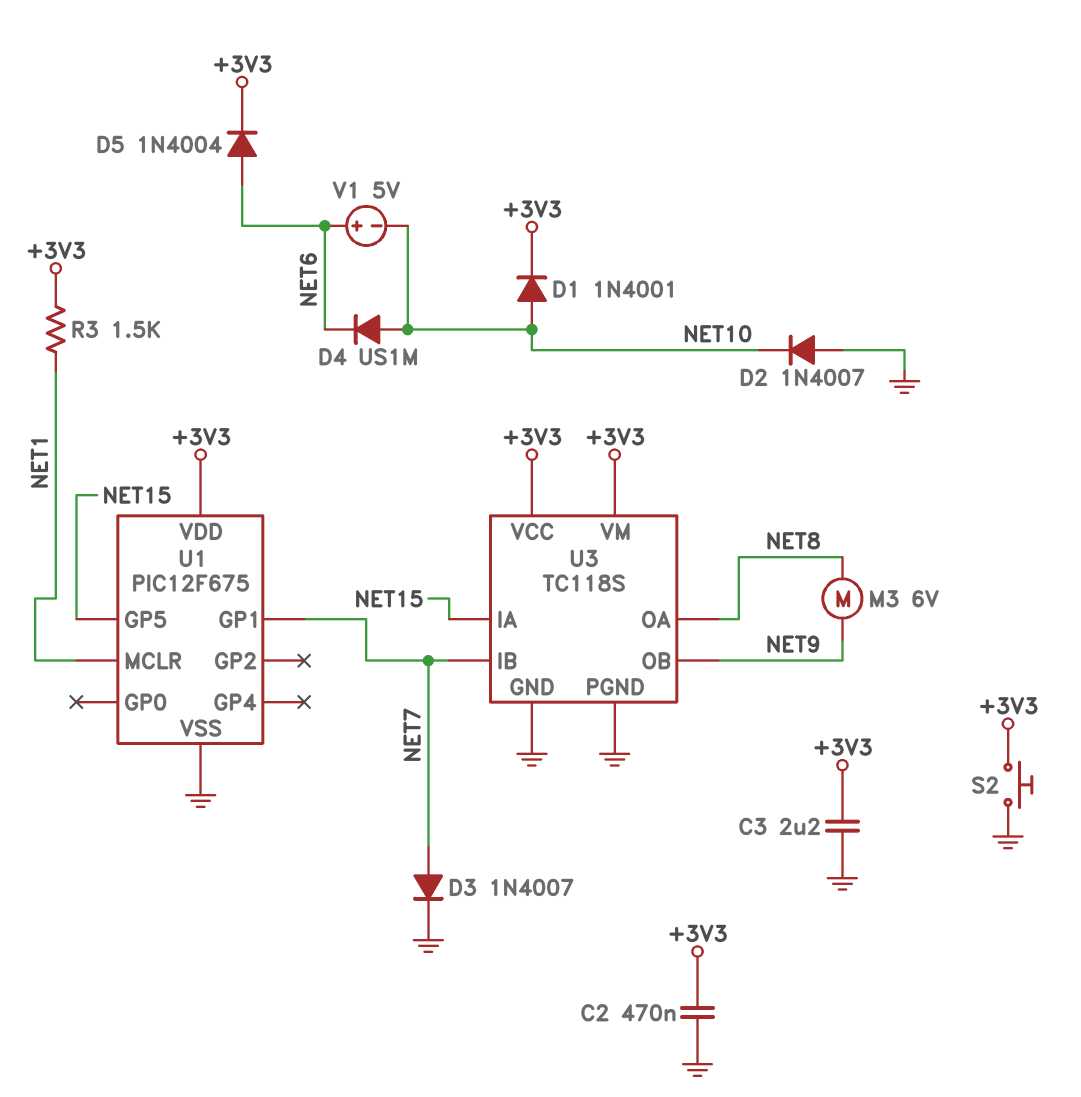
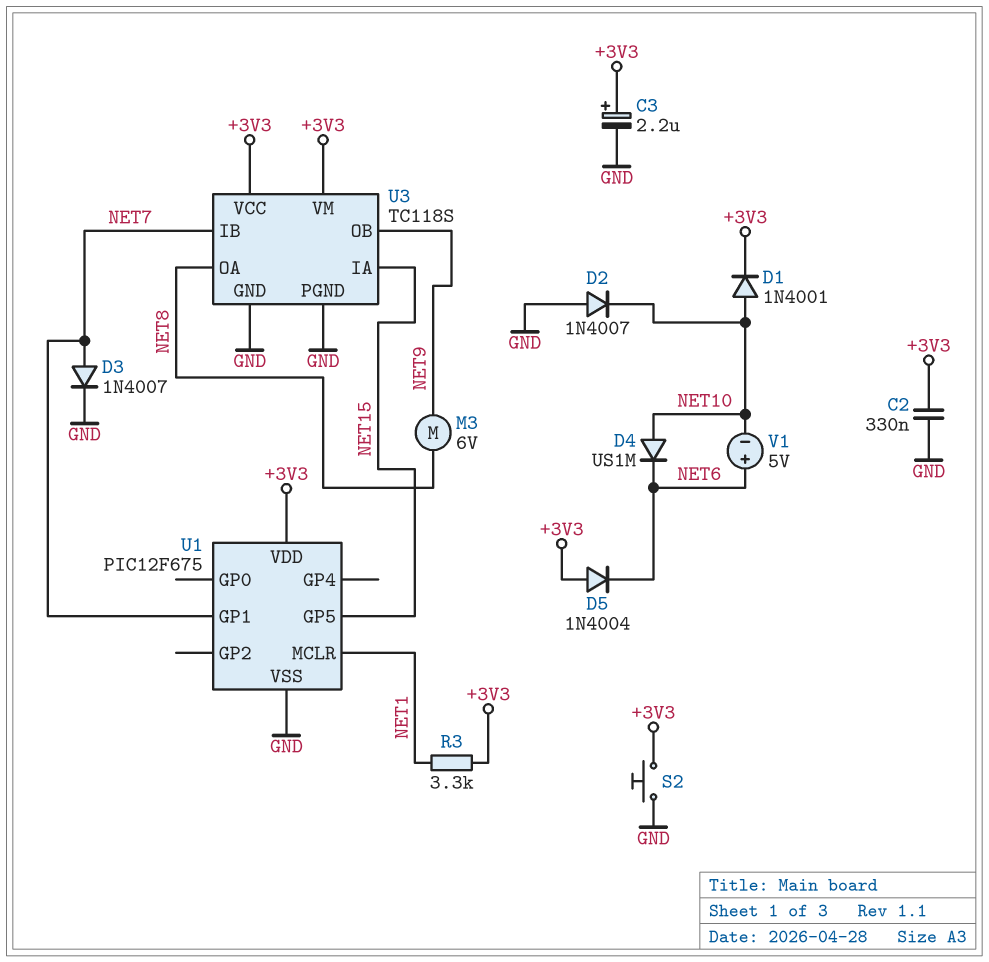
C2: 470nF (+3V3, GND) -> 330nF (+3V3, GND)
C3: 2.2uF (+3V3, GND) -> 2.2uF (plus +3V3, minus GND)
D5: diode 1N4004 (A NET6, K +3V3) -> diode 1N4004 (A +3V3, K NET6)
R3: 1.5k (+3V3, NET1) -> 3.3k (+3V3, NET1)

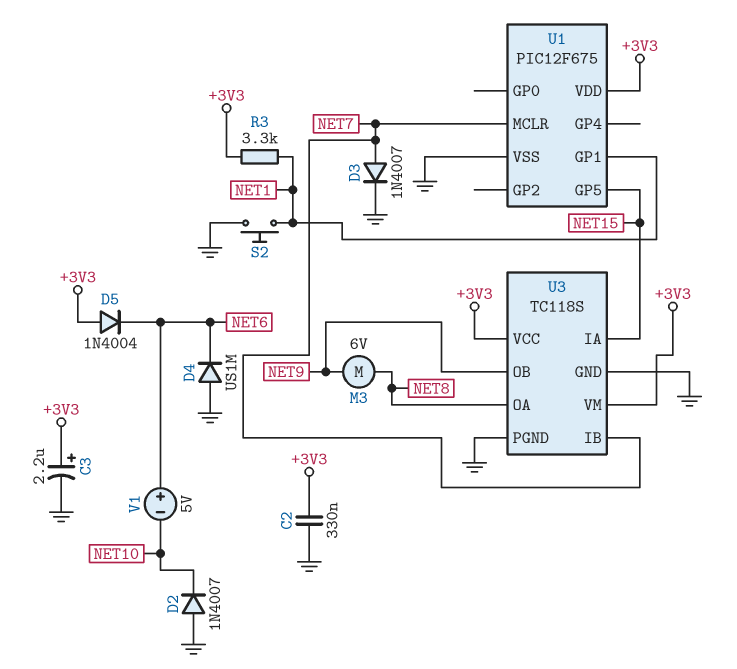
D1: diode 1N4001 (A NET10, K +3V3) -> none
D4: diode US1M (A NET10, K NET6) -> diode US1M (A GND, K NET6)
S2: button (+3V3, GND) -> button (GND, NET1)
U1 pin GP1: NET7 -> NET1
U1 pin MCLR: NET1 -> NET7

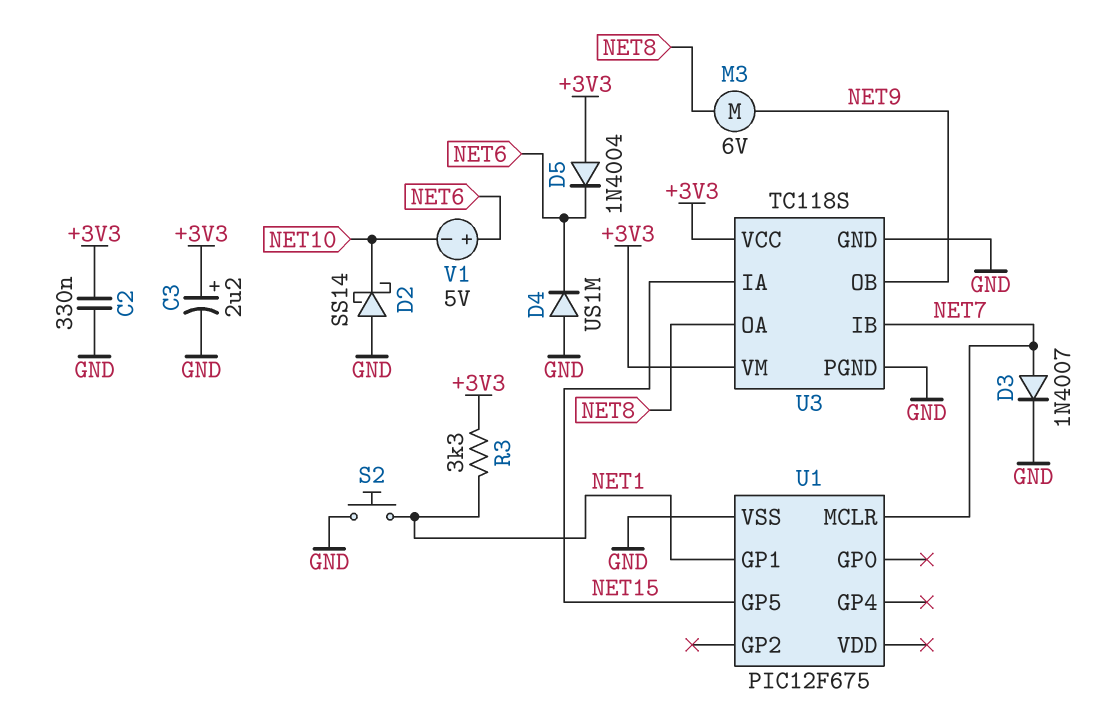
D2: diode 1N4007 (A GND, K NET10) -> schottky SS14 (A GND, K NET10)
U1 pin VDD: +3V3 -> none

